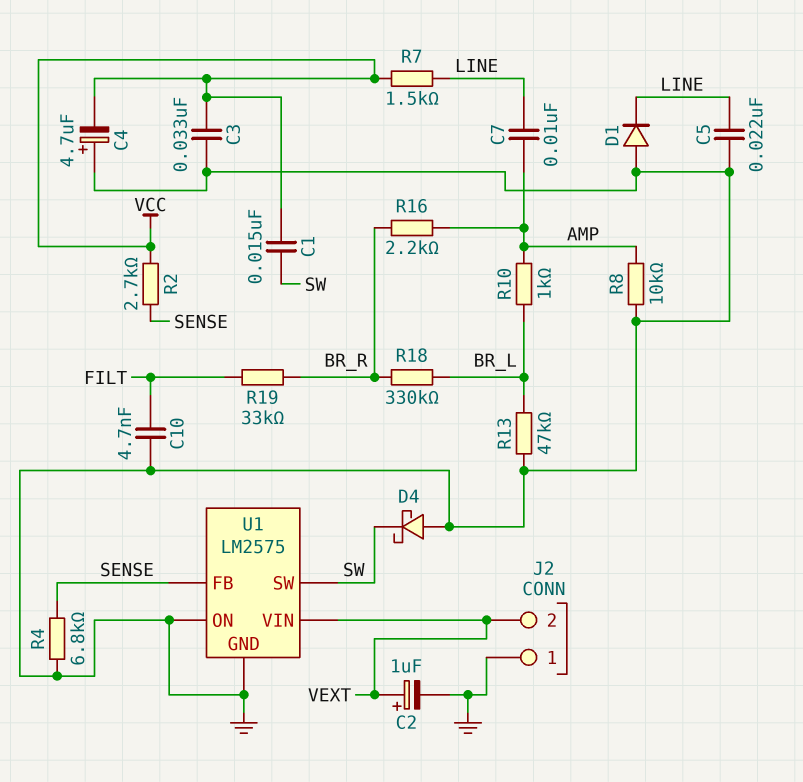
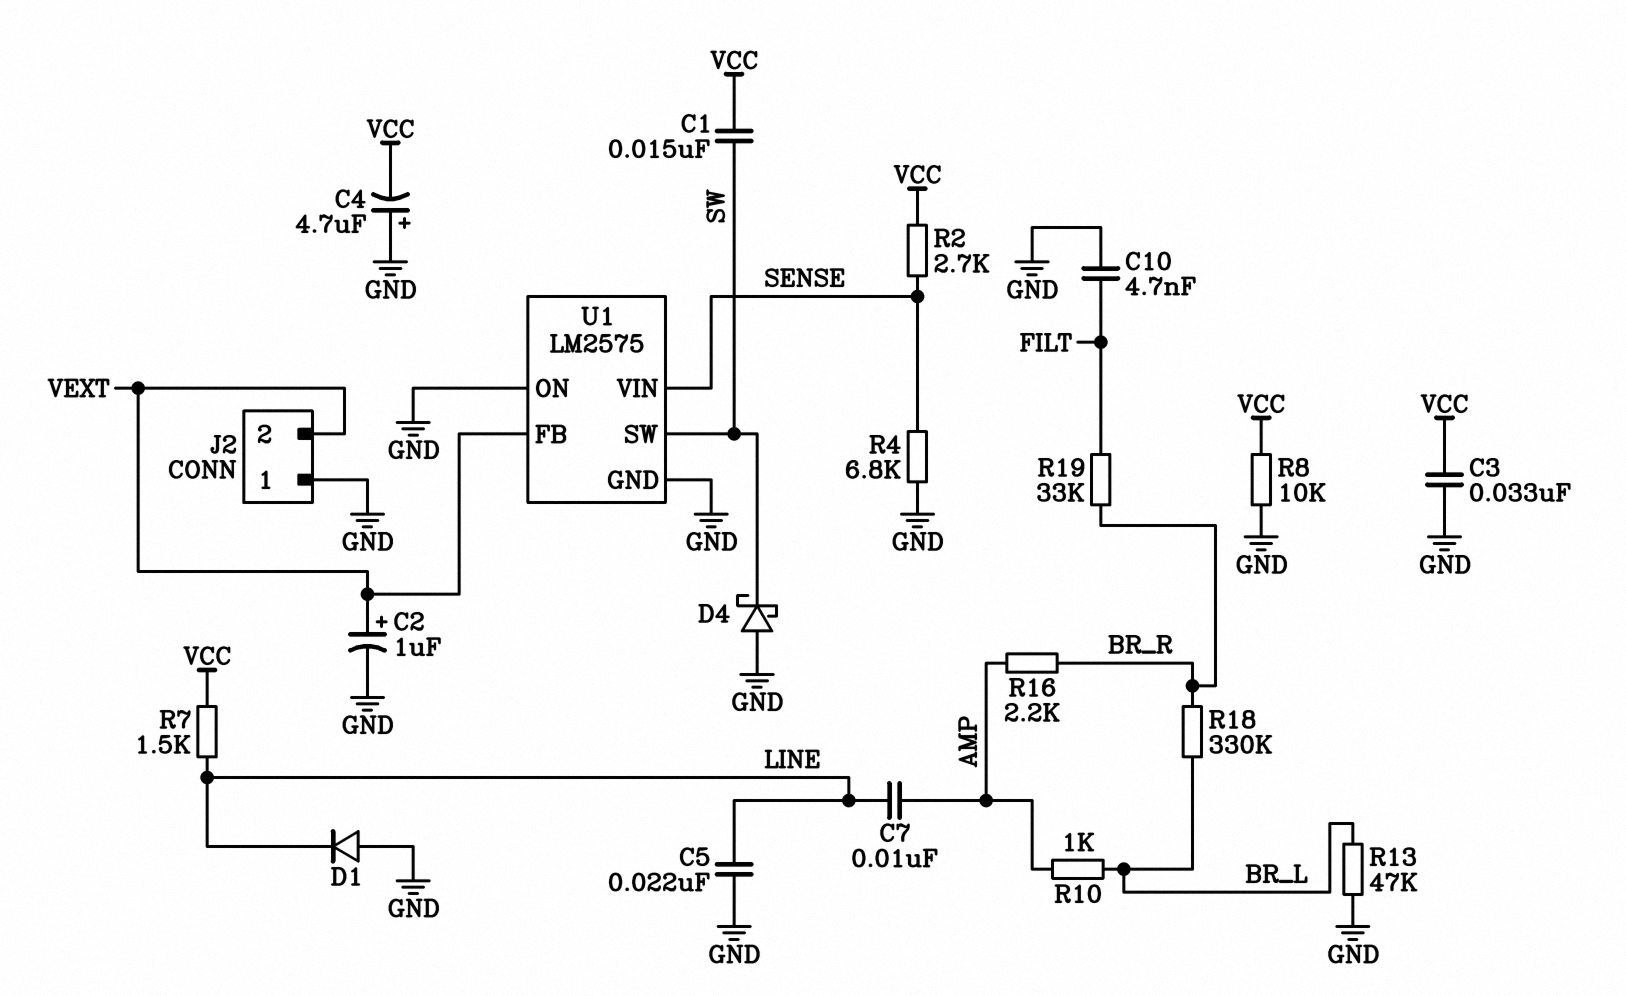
R8: 10k (AMP, GND) -> 10k (GND, VCC)
U1 pin FB: SENSE -> VEXT
U1 pin VIN: VEXT -> SENSE

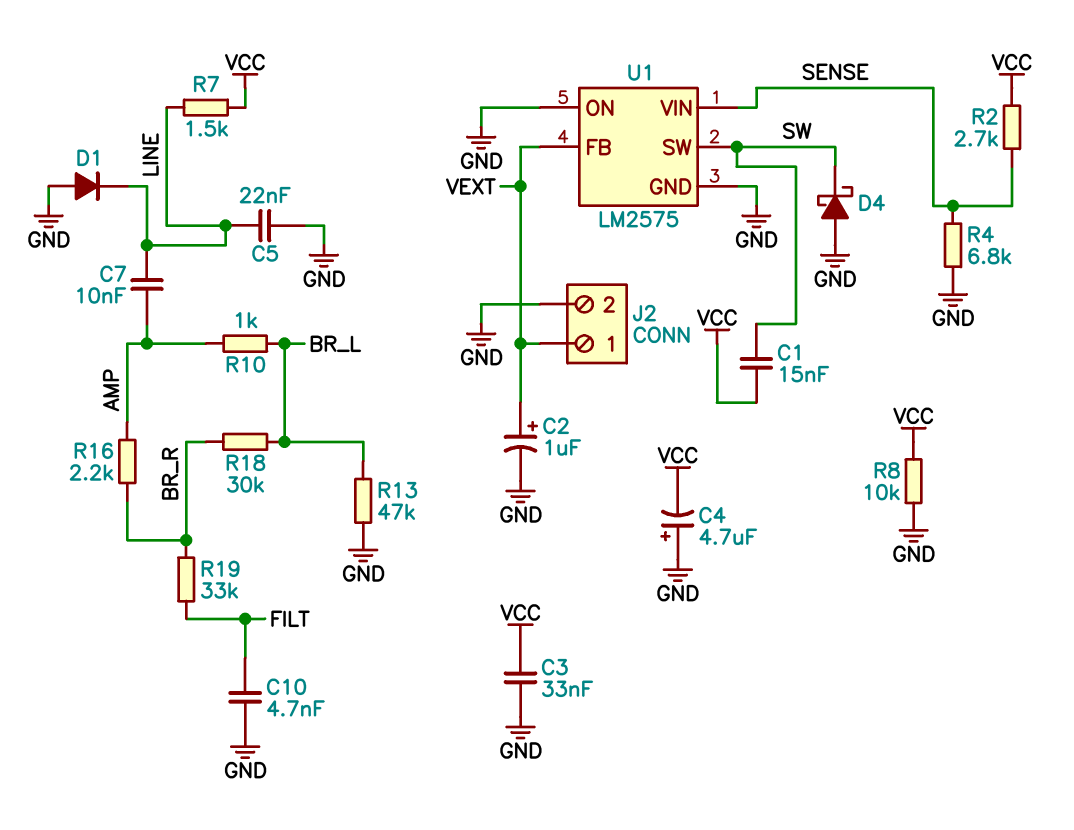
J2 pin 1: GND -> VEXT
J2 pin 2: VEXT -> GND
R18: 330k (BR_L, BR_R) -> 30k (BR_L, BR_R)

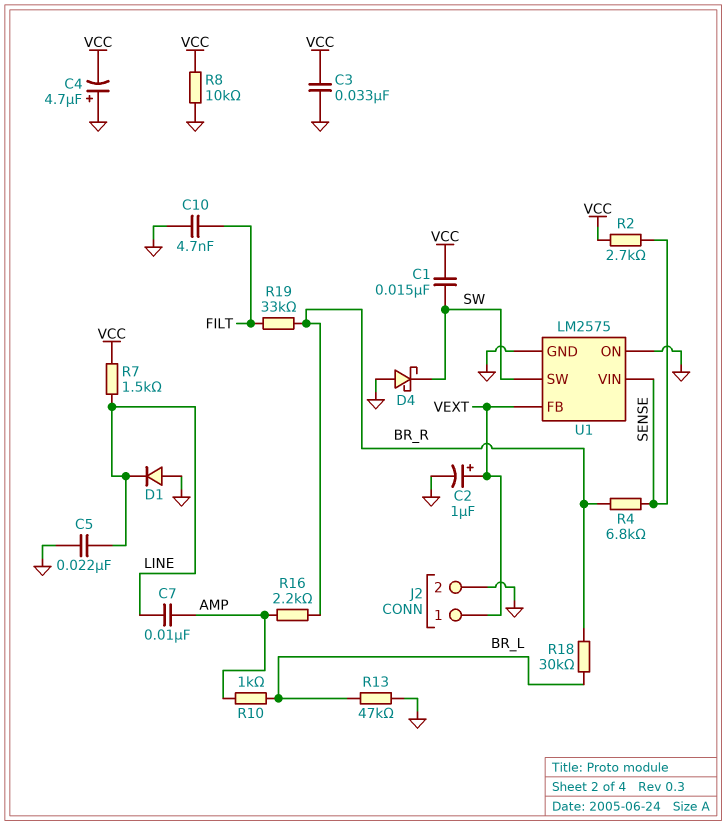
R4: 6.8k (GND, SENSE) -> 6.8k (BR_R, SENSE)

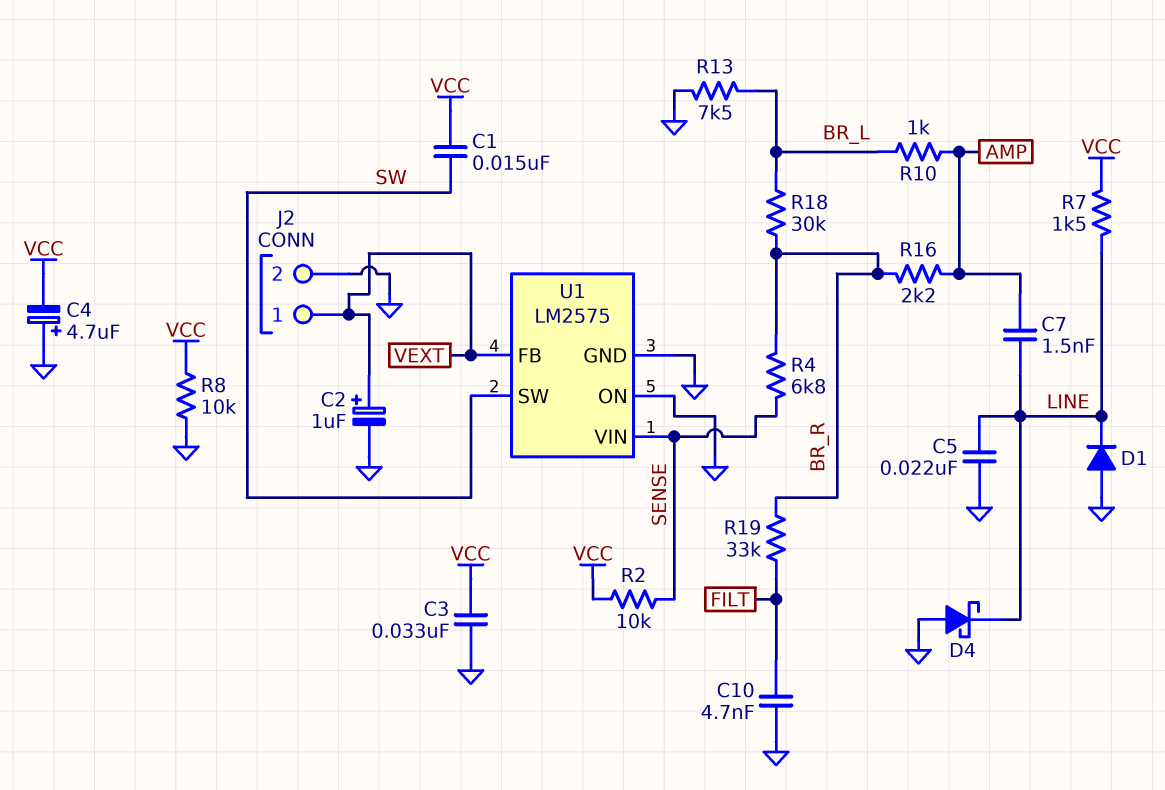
C7: 10nF (AMP, LINE) -> 1.5nF (AMP, LINE)
D4: schottky (A GND, K SW) -> schottky (A GND, K LINE)
R2: 2.7k (SENSE, VCC) -> 10k (SENSE, VCC)
R13: 47k (BR_L, GND) -> 7.5k (BR_L, GND)

